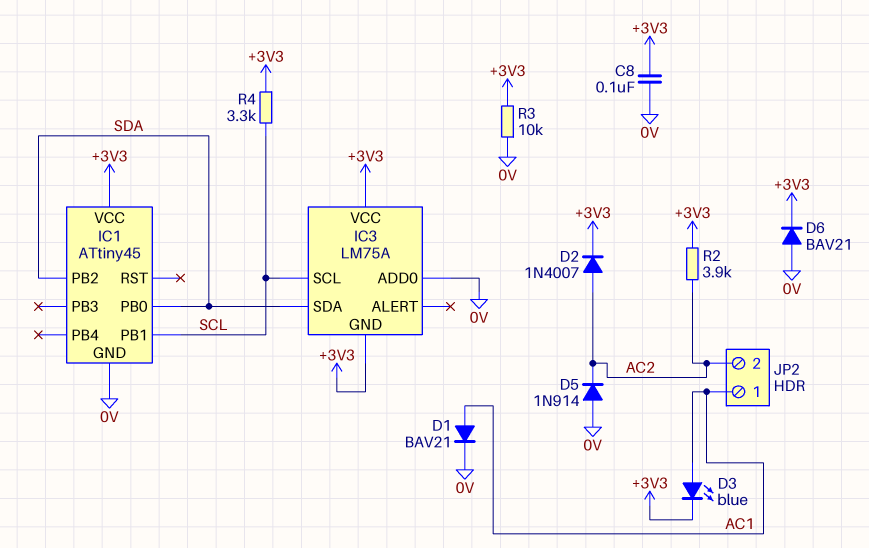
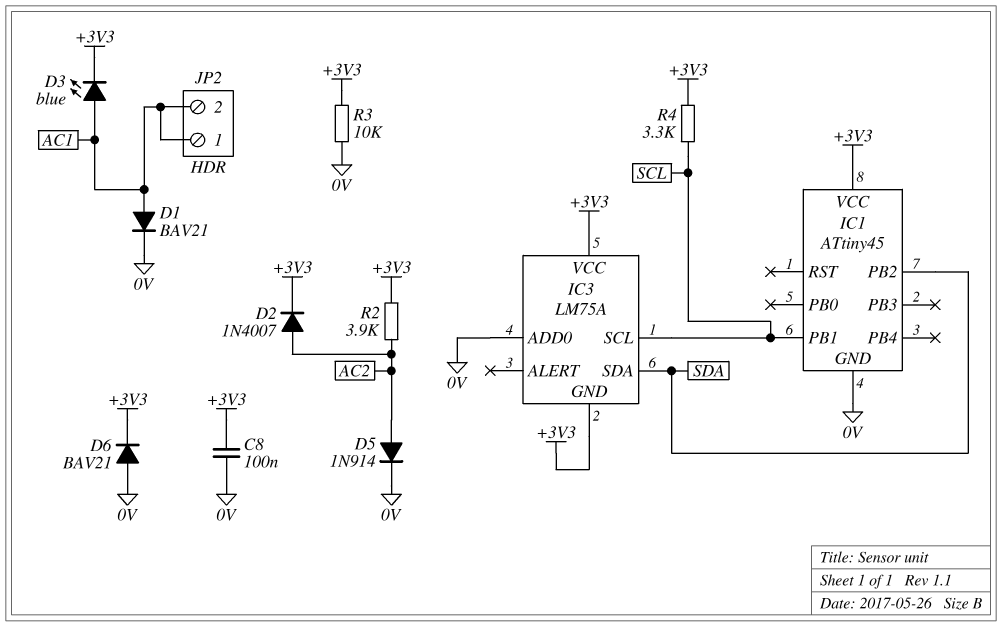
D5: diode 1N914 (A 0V, K AC2) -> diode 1N914 (A AC2, K 0V)
IC1 pin PB0: SDA -> none
JP2 pin 2: AC2 -> AC1

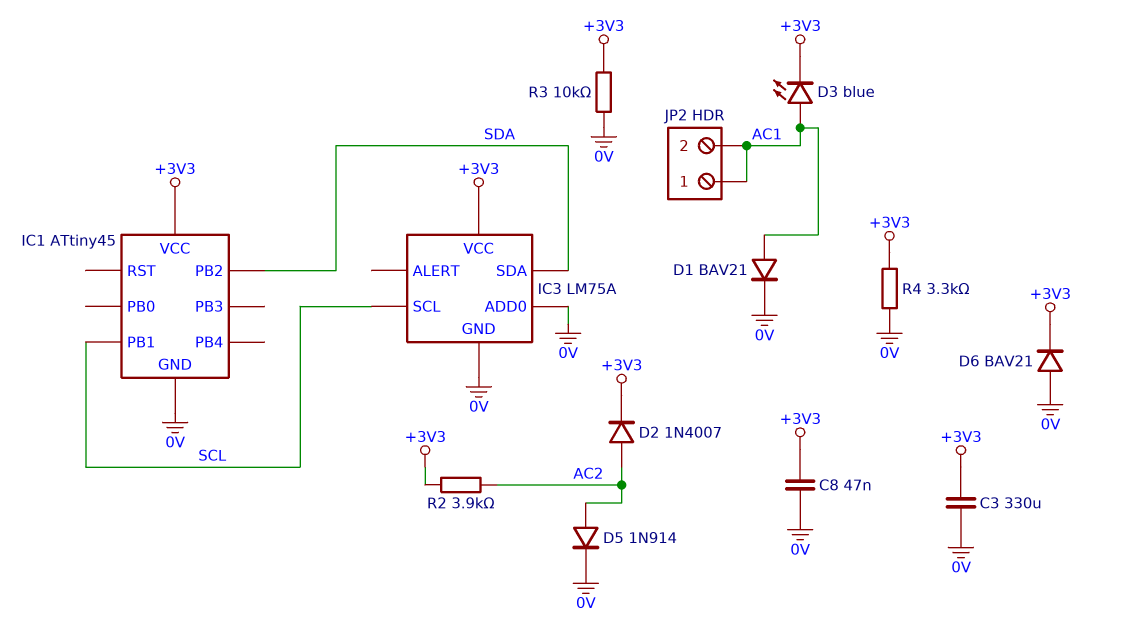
C3: none -> 330uF (+3V3, 0V)
C8: 100nF (+3V3, 0V) -> 47nF (+3V3, 0V)
IC3 pin GND: +3V3 -> 0V
R4: 3.3k (+3V3, SCL) -> 3.3k (+3V3, 0V)

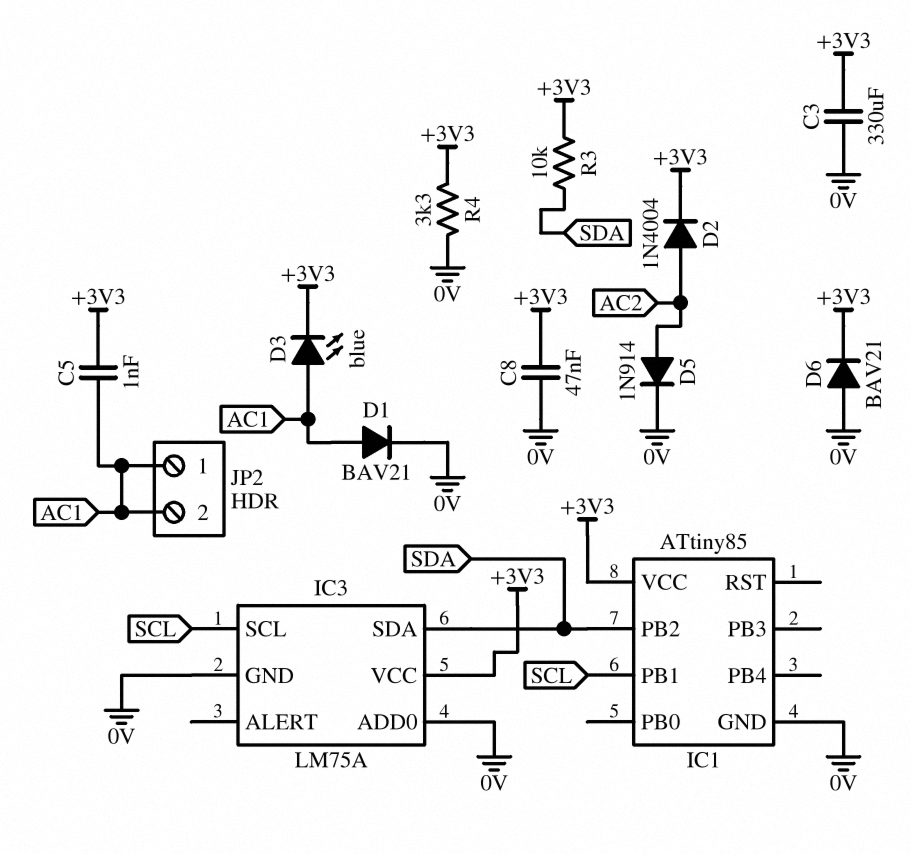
C5: none -> 1nF (+3V3, AC1)
D2: diode 1N4007 (A AC2, K +3V3) -> diode 1N4004 (A AC2, K +3V3)
IC1: ATtiny45 -> ATtiny85
R2: 3.9k (+3V3, AC2) -> none
R3: 10k (+3V3, 0V) -> 10k (+3V3, SDA)

